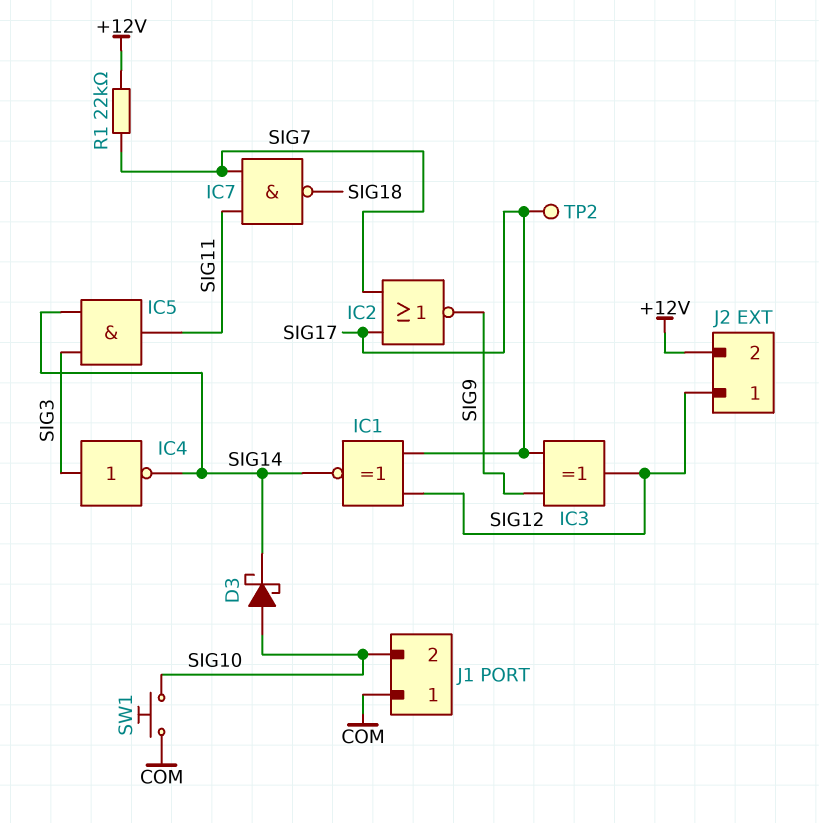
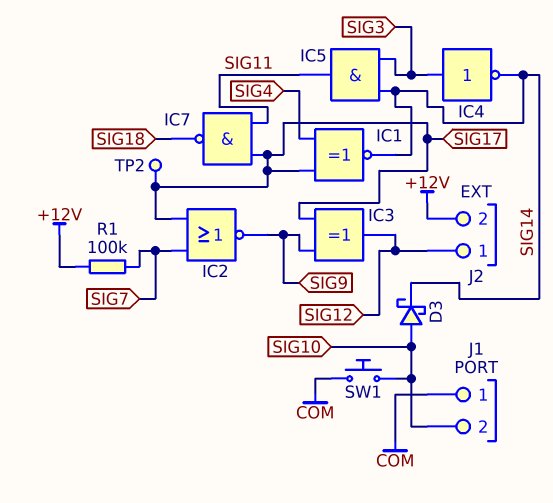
IC1: XNOR (in SIG12, in SIG17, out SIG14) -> XNOR (in SIG4, in SIG17, out SIG14)
IC7: NAND (in SIG7, in SIG11, out SIG18) -> NAND (in SIG11, in SIG17, out SIG18)
R1: 22k (+12V, SIG7) -> 100k (+12V, SIG7)

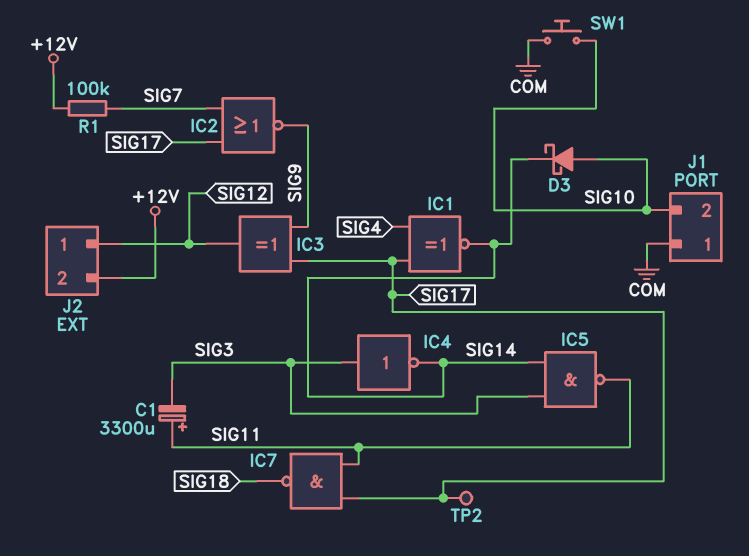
C1: none -> 3300uF (plus SIG11, minus SIG3)
IC5: AND (in SIG3, in SIG14, out SIG11) -> NAND (in SIG3, in SIG14, out SIG11)

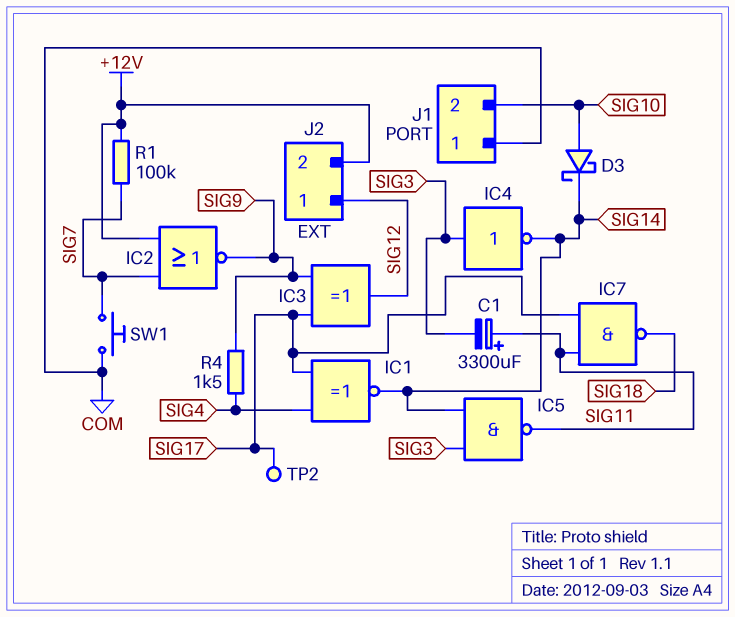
IC2: NOR (in SIG7, in SIG17, out SIG9) -> NOR (in +12V, in SIG7, out SIG9)
R4: none -> 1.5k (SIG4, SIG9)
SW1: button (COM, SIG10) -> button (COM, SIG7)

